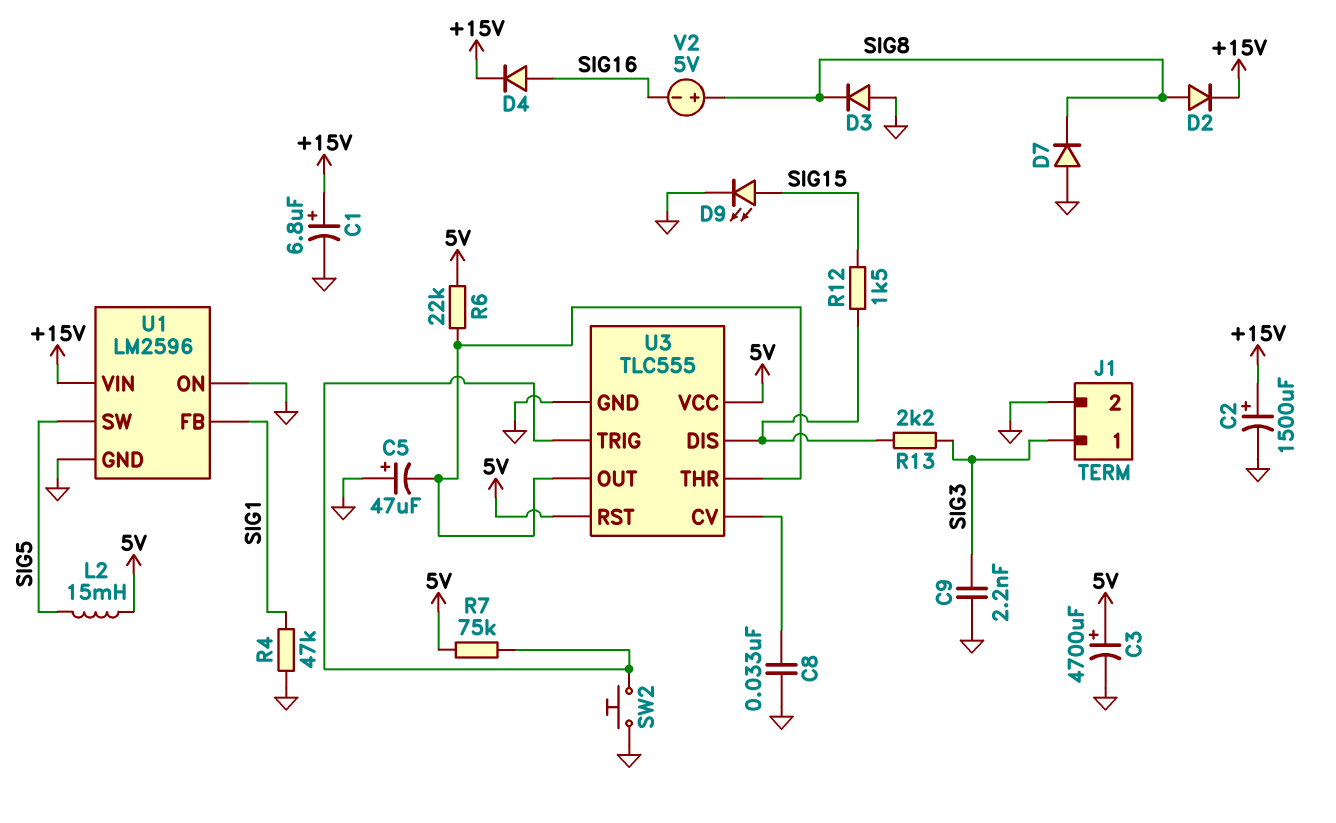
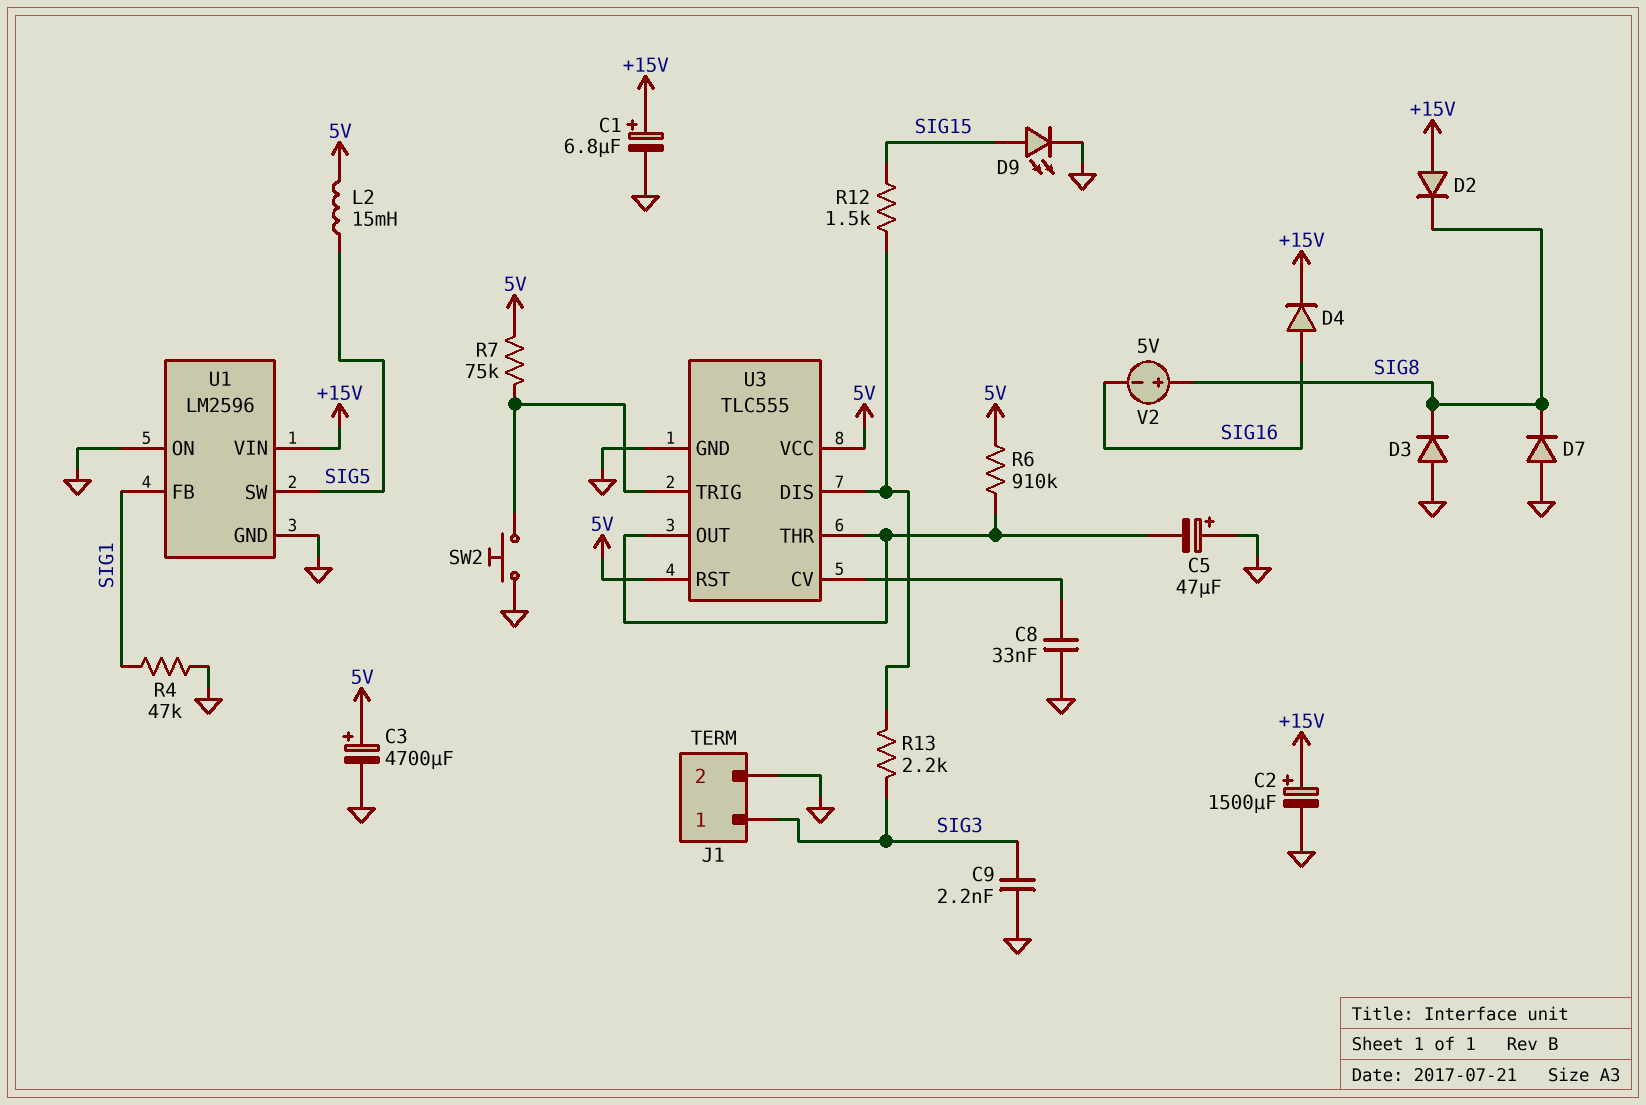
D2: diode (A SIG8, K +15V) -> diode (A +15V, K SIG8)
R6: 22k (5V, U3/OUT) -> 910k (5V, U3/OUT)

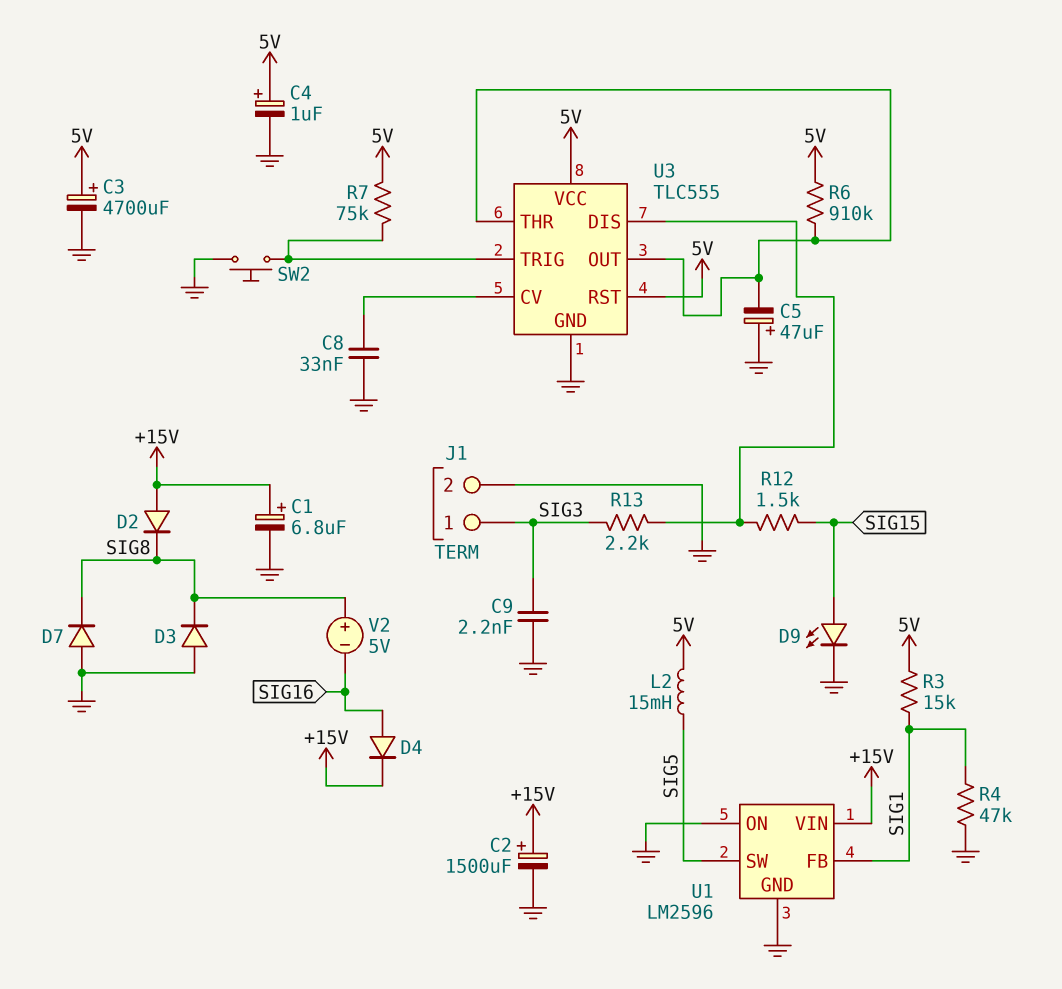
C4: none -> 1uF (plus 5V, minus GND)
R3: none -> 15k (5V, SIG1)

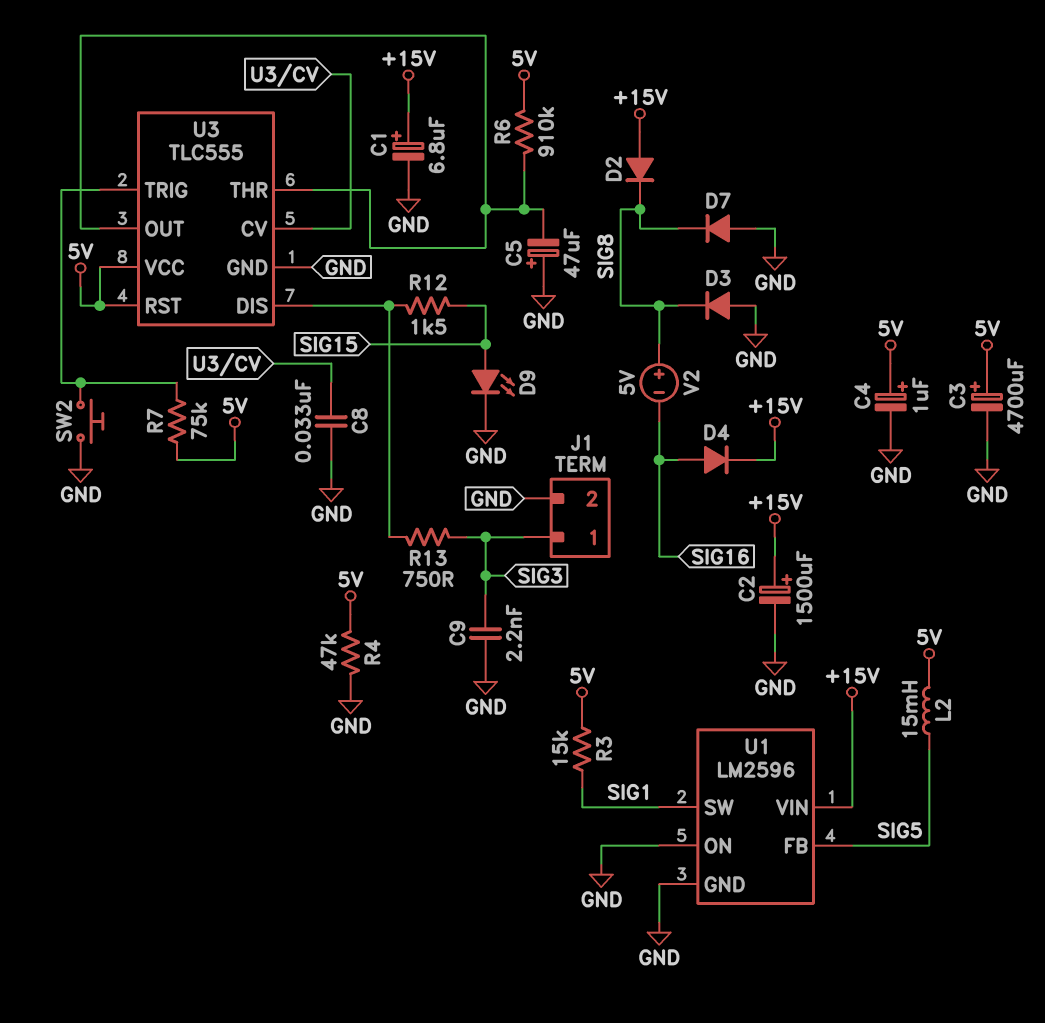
R4: 47k (GND, SIG1) -> 47k (5V, GND)
R13: 2.2k (SIG3, U3/DIS) -> 750 (SIG3, U3/DIS)
U1 pin FB: SIG1 -> SIG5
U1 pin SW: SIG5 -> SIG1

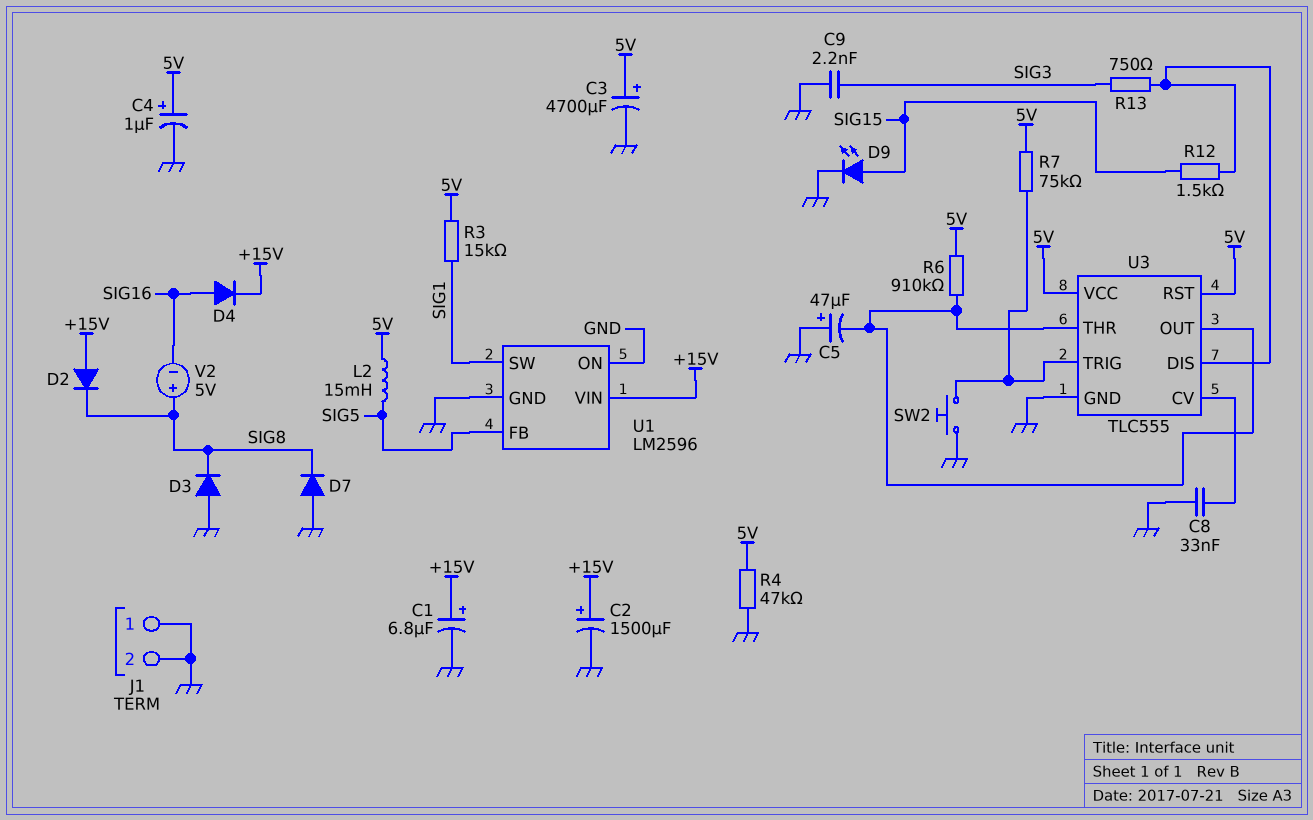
J1 pin 1: SIG3 -> GND

